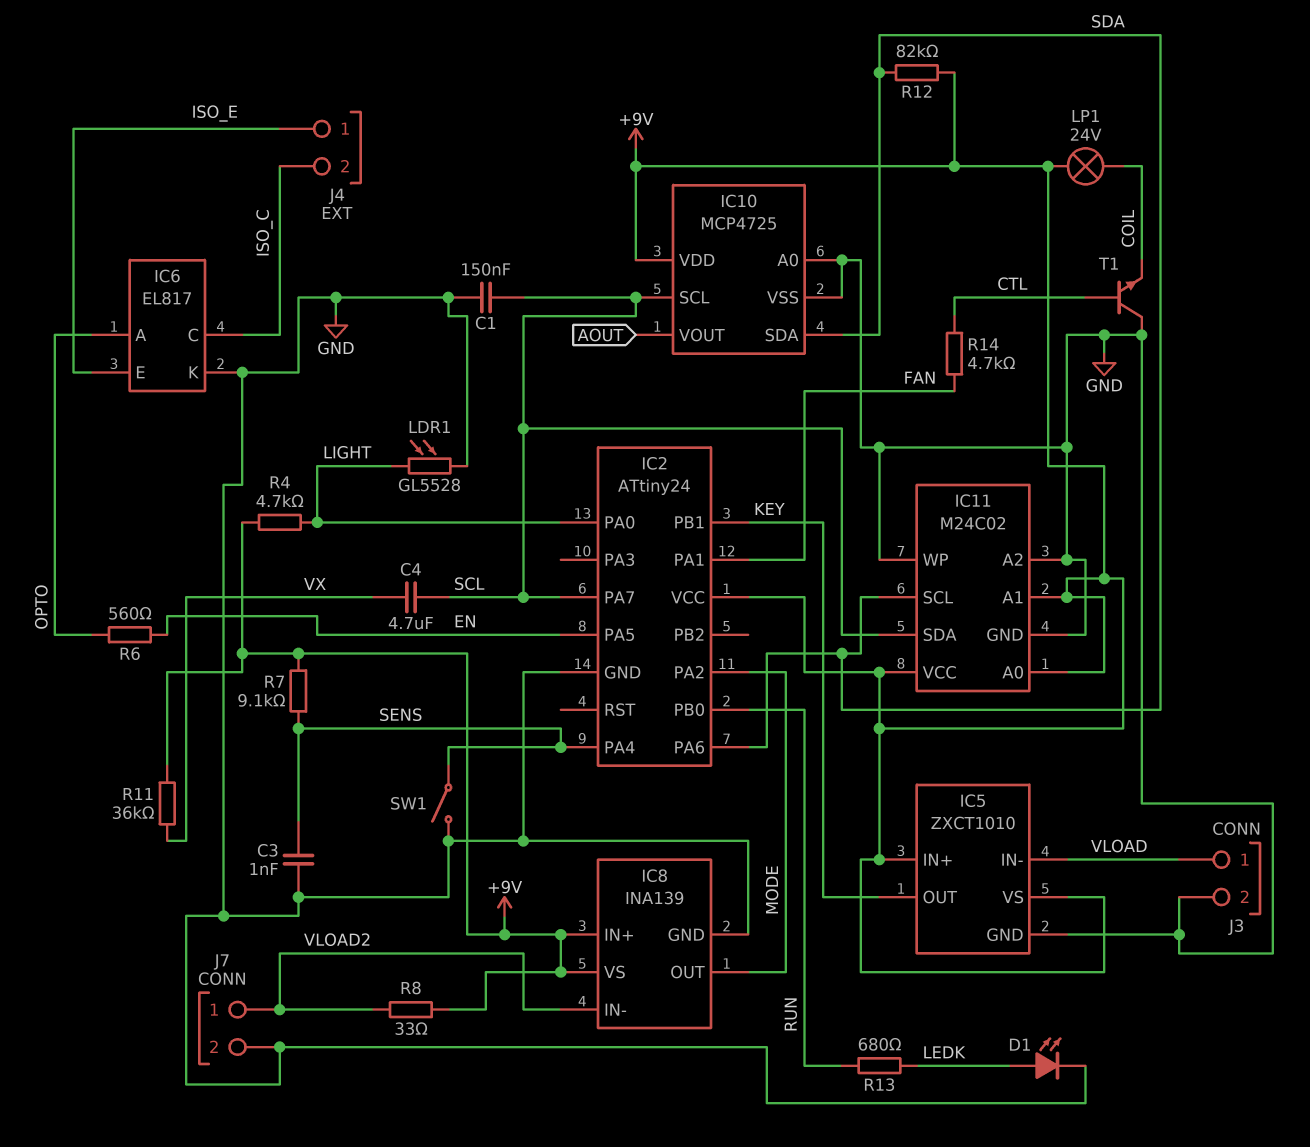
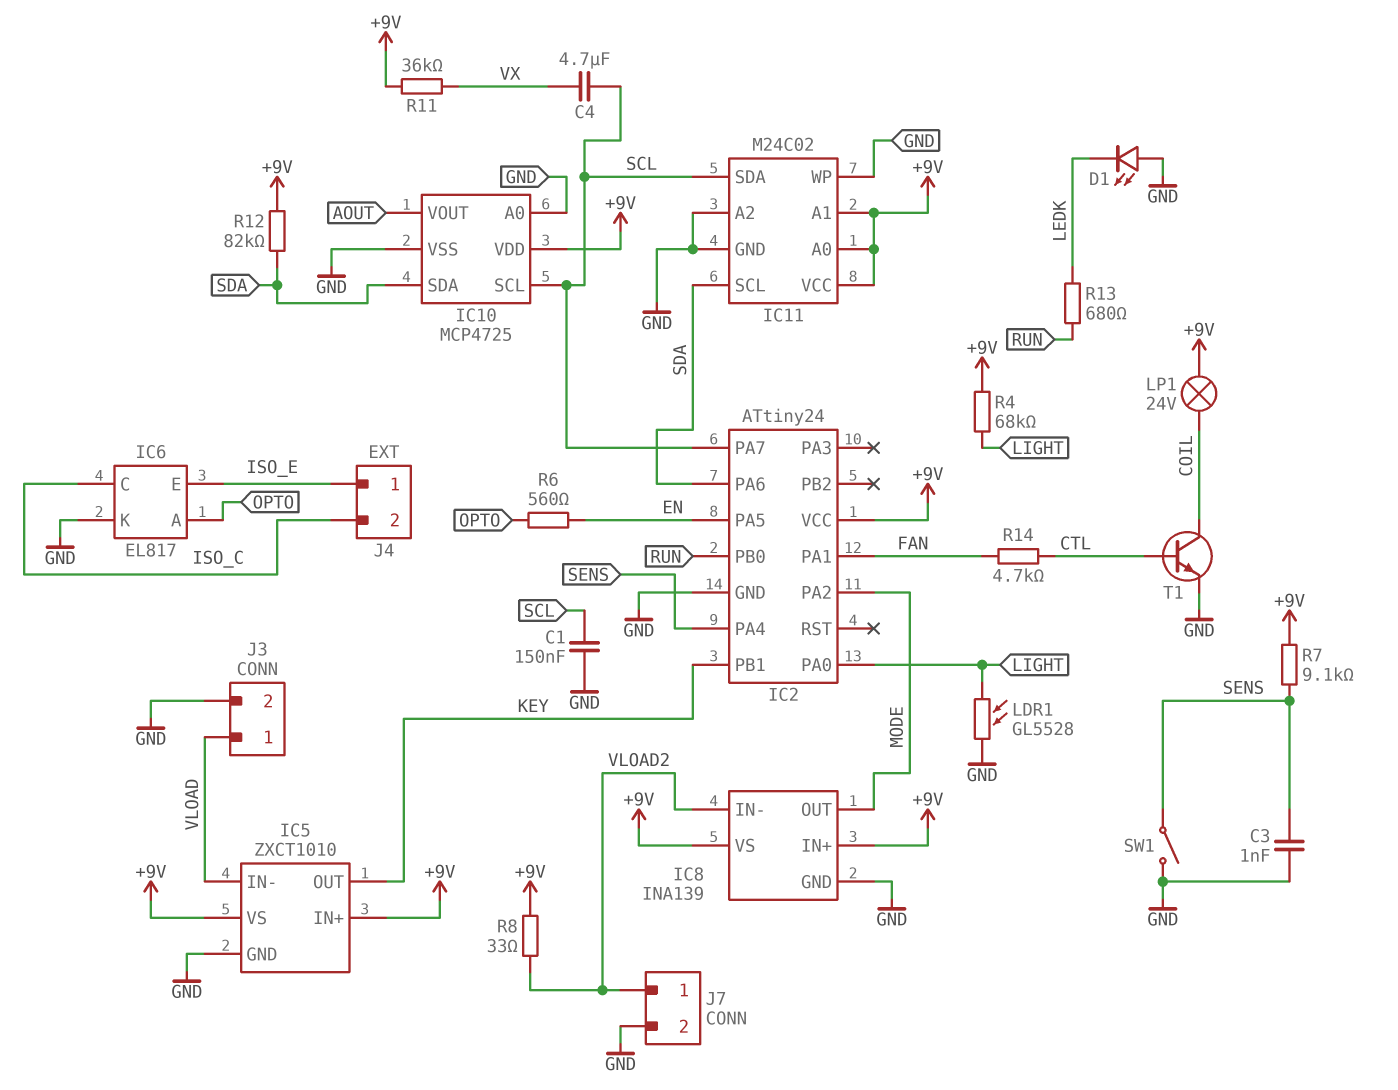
D1: LED (A LEDK, K GND) -> LED (A GND, K LEDK)
R4: 4.7k (+9V, LIGHT) -> 68k (+9V, LIGHT)
T1: NPN (B CTL, C GND, E COIL) -> NPN (B CTL, C COIL, E GND)

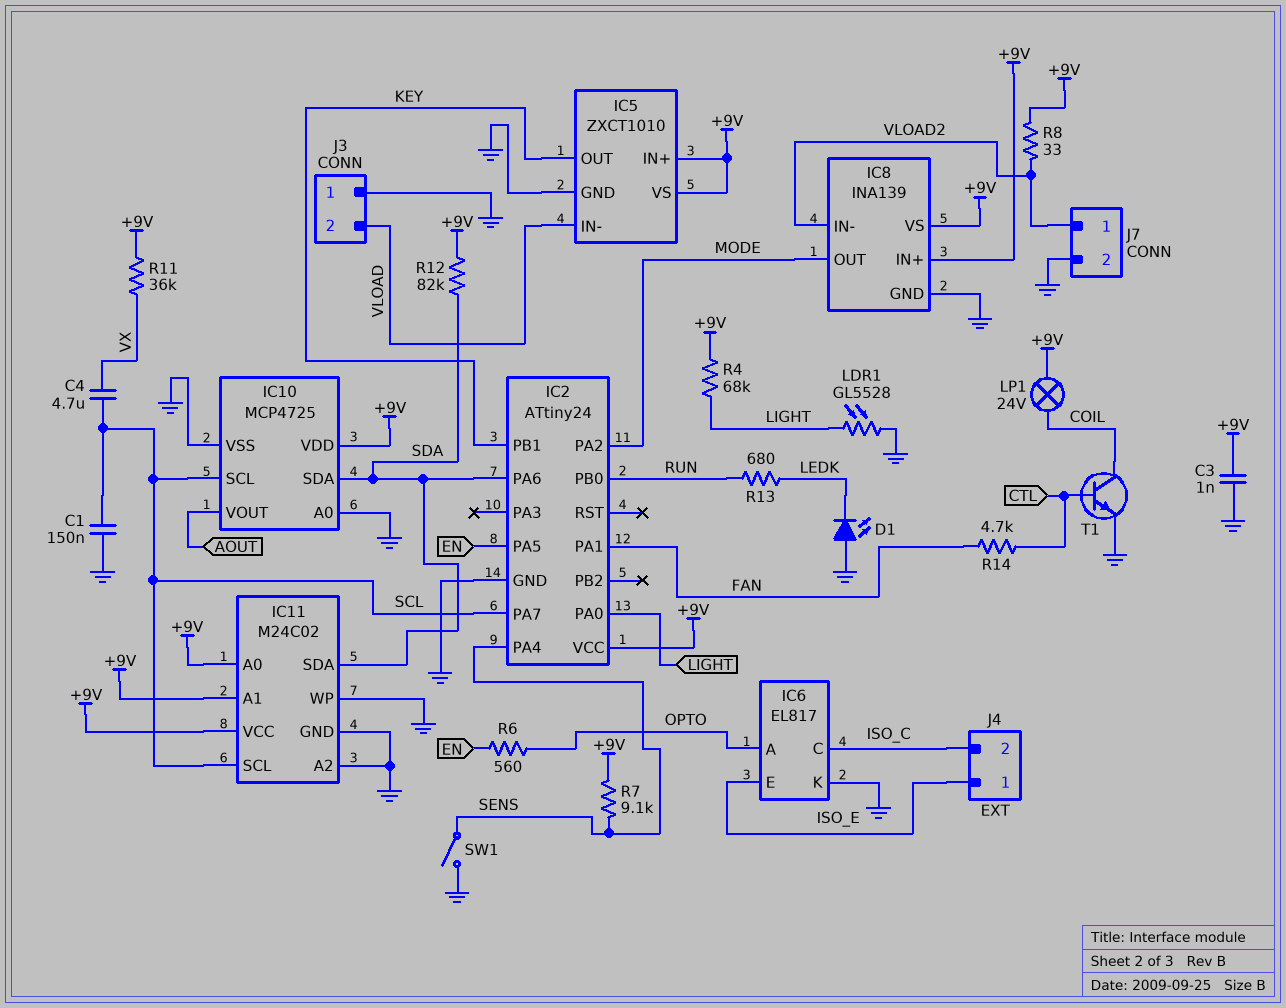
C3: 1nF (GND, SENS) -> 1nF (+9V, GND)
IC11 pin SCL: SDA -> SCL
IC11 pin SDA: SCL -> SDA
J3 pin 1: VLOAD -> GND
J3 pin 2: GND -> VLOAD

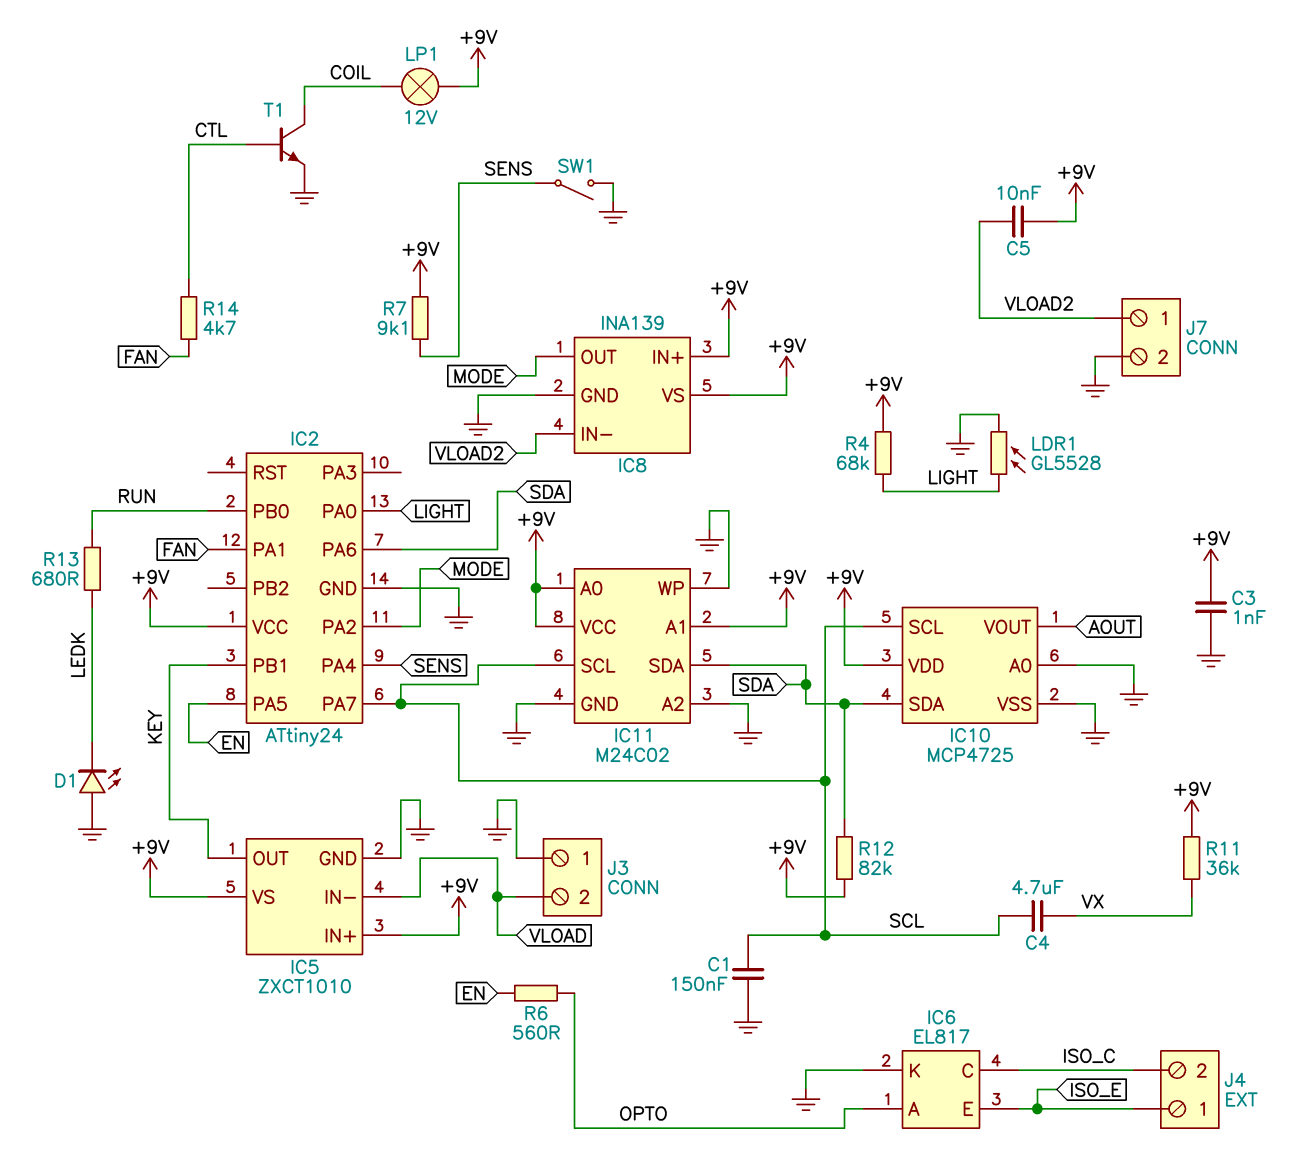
C5: none -> 10nF (+9V, VLOAD2)
LP1: lamp 24V (+9V, COIL) -> lamp 12V (+9V, COIL)
R8: 33 (+9V, VLOAD2) -> none

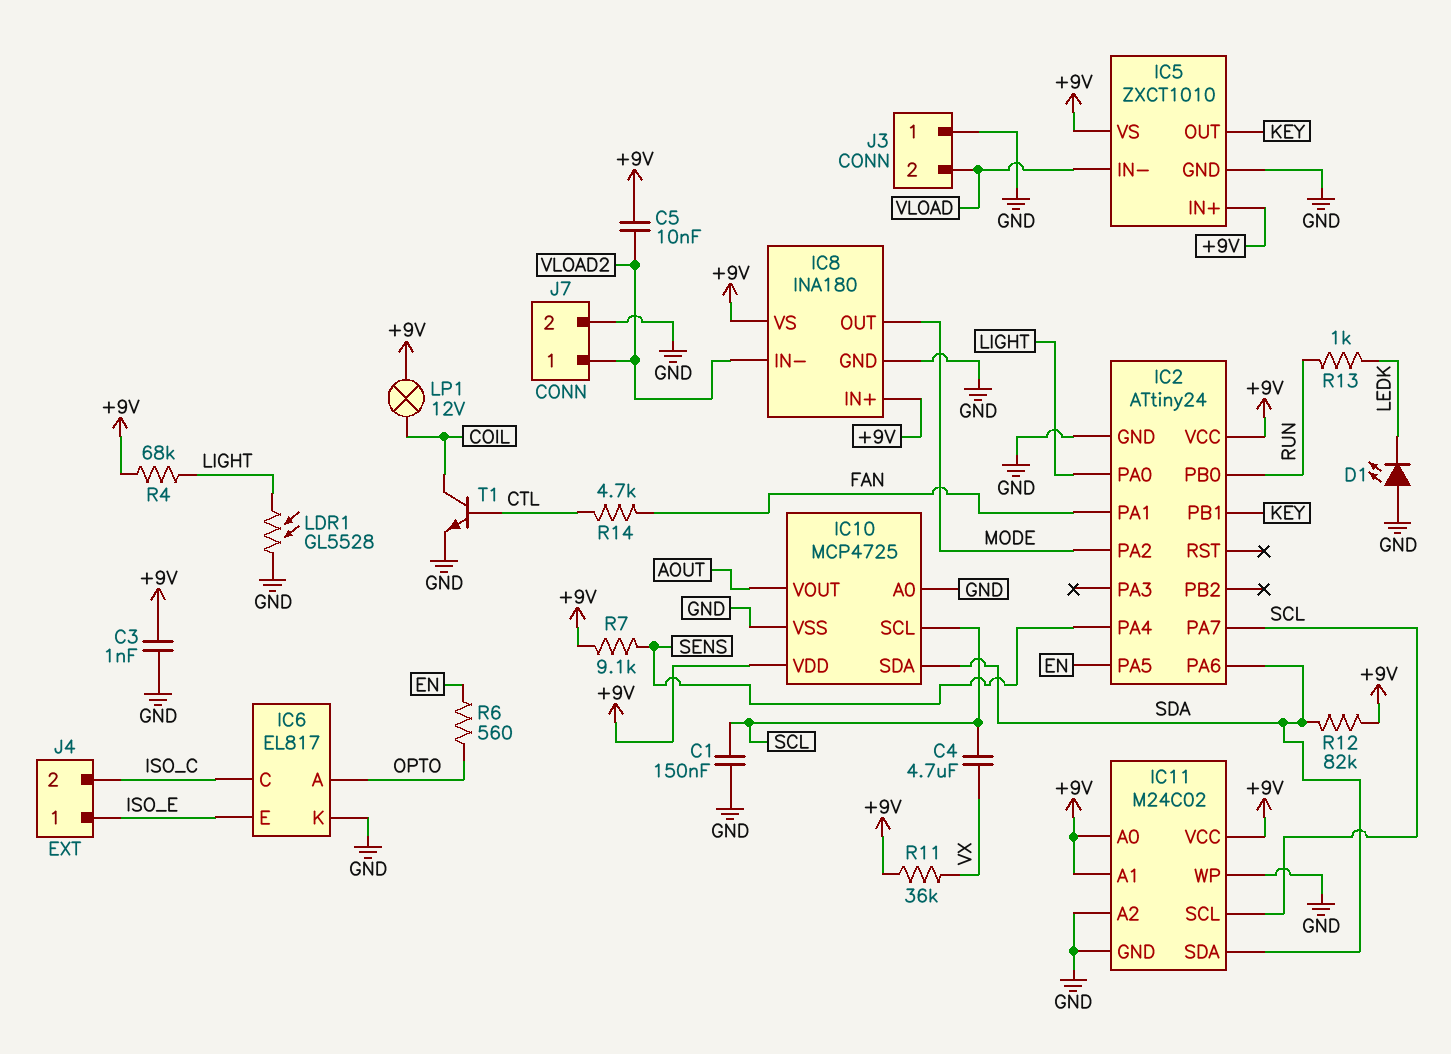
IC8: INA139 -> INA180
R13: 680 (LEDK, RUN) -> 1k (LEDK, RUN)
SW1: switch (GND, SENS) -> none

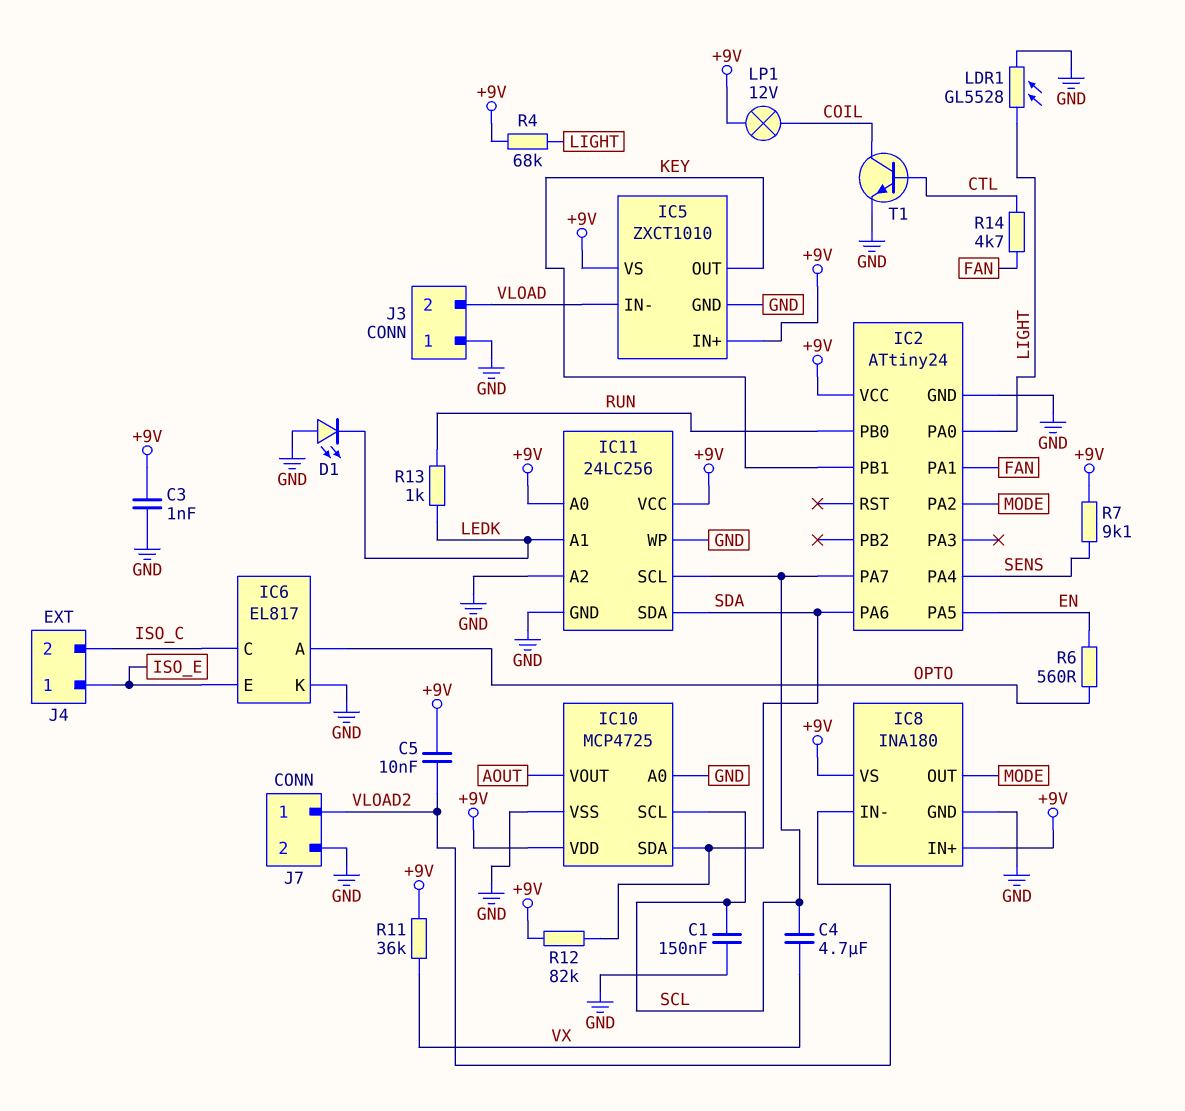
IC11: M24C02 -> 24LC256
IC11 pin A1: +9V -> LEDK

